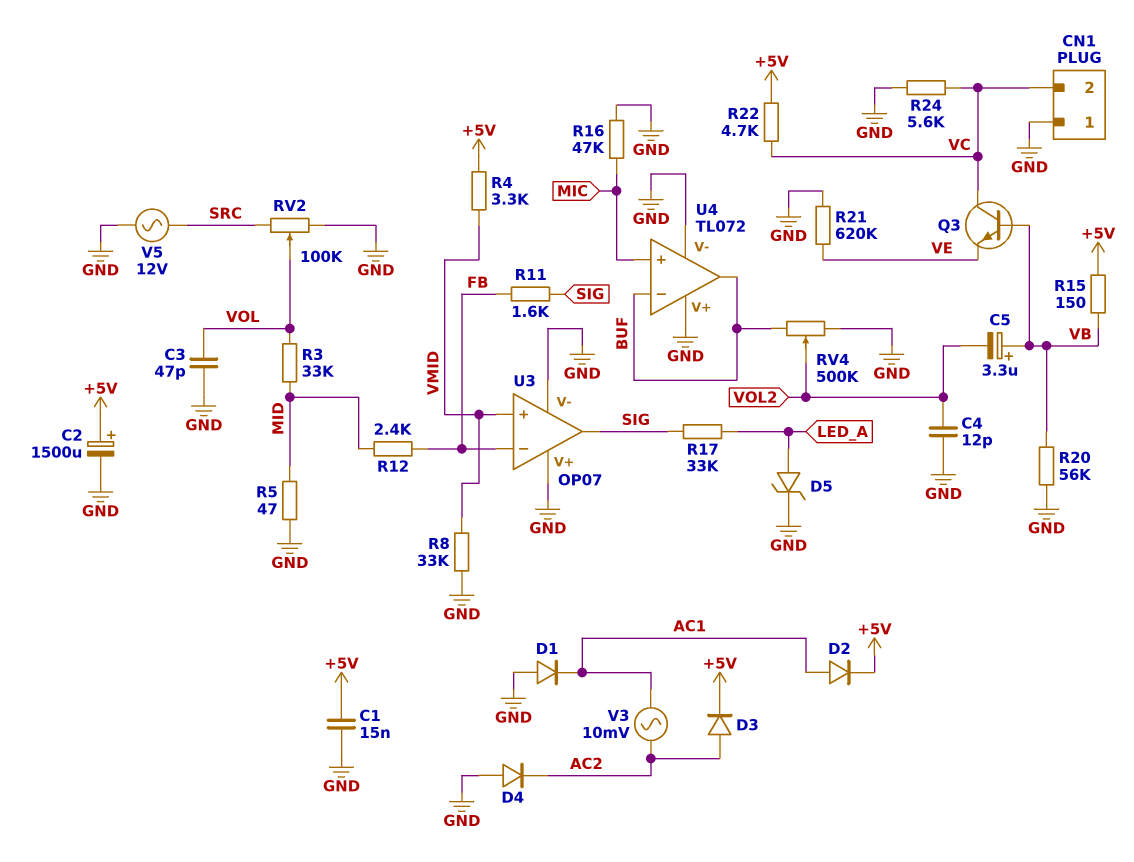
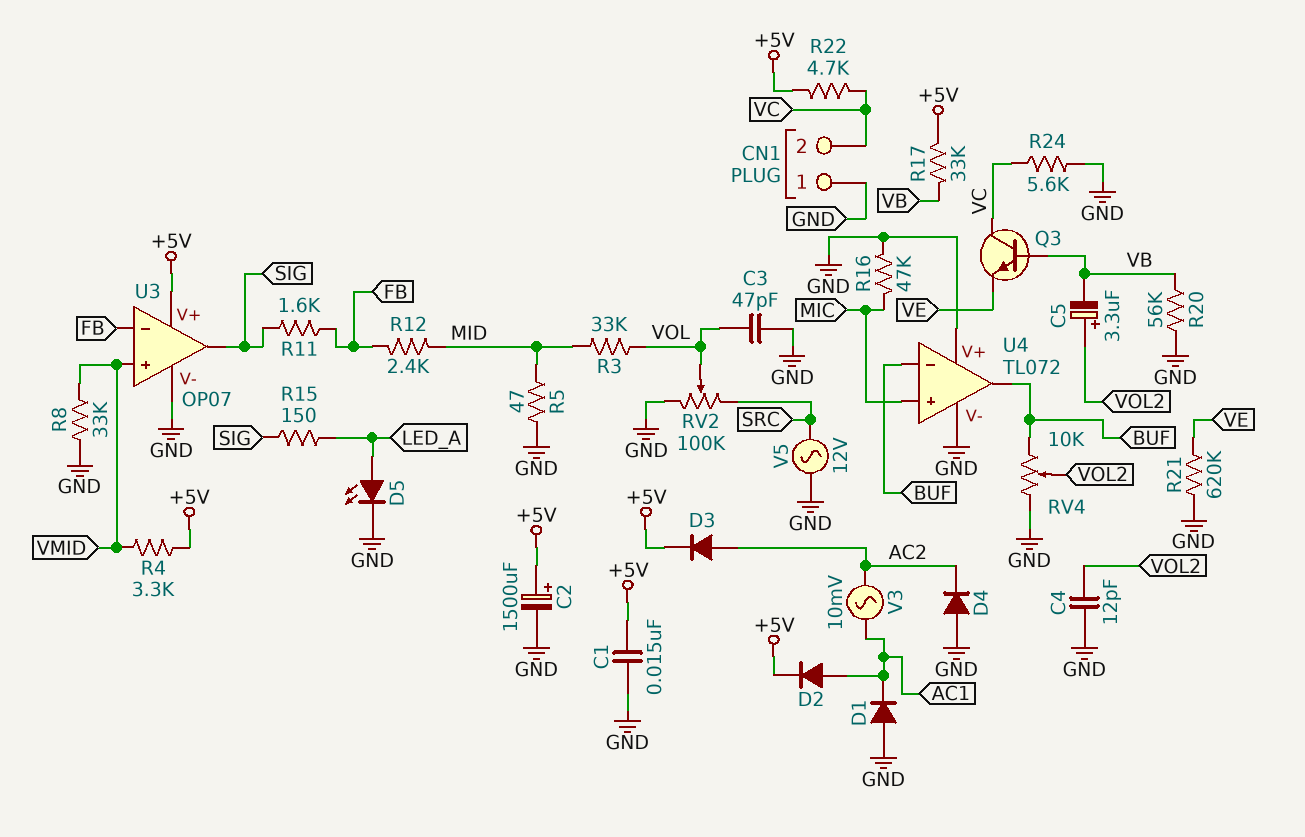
C5: 3.3uF (plus VB, minus VOL2) -> 3.3uF (plus VOL2, minus VB)
D5: zener (A LED_A, K GND) -> LED (A LED_A, K GND)
R15: 150 (+5V, VB) -> 150 (LED_A, SIG)
R17: 33k (LED_A, SIG) -> 33k (+5V, VB)
RV4: 500k (BUF, GND, wiper VOL2) -> 10k (BUF, GND, wiper VOL2)
U3 pin V+: GND -> +5V

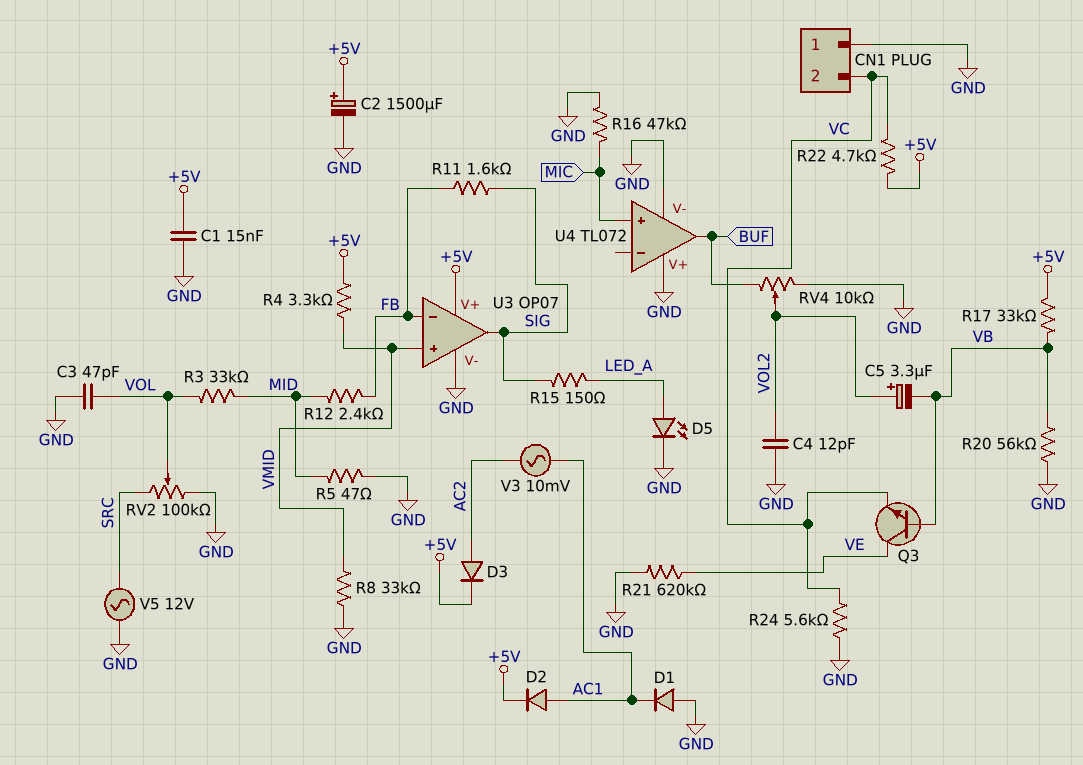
D4: diode (A GND, K AC2) -> none
Q3: NPN (B VB, C VC, E VE) -> NPN (B VB, C VE, E VC)
U4 pin in-: BUF -> none

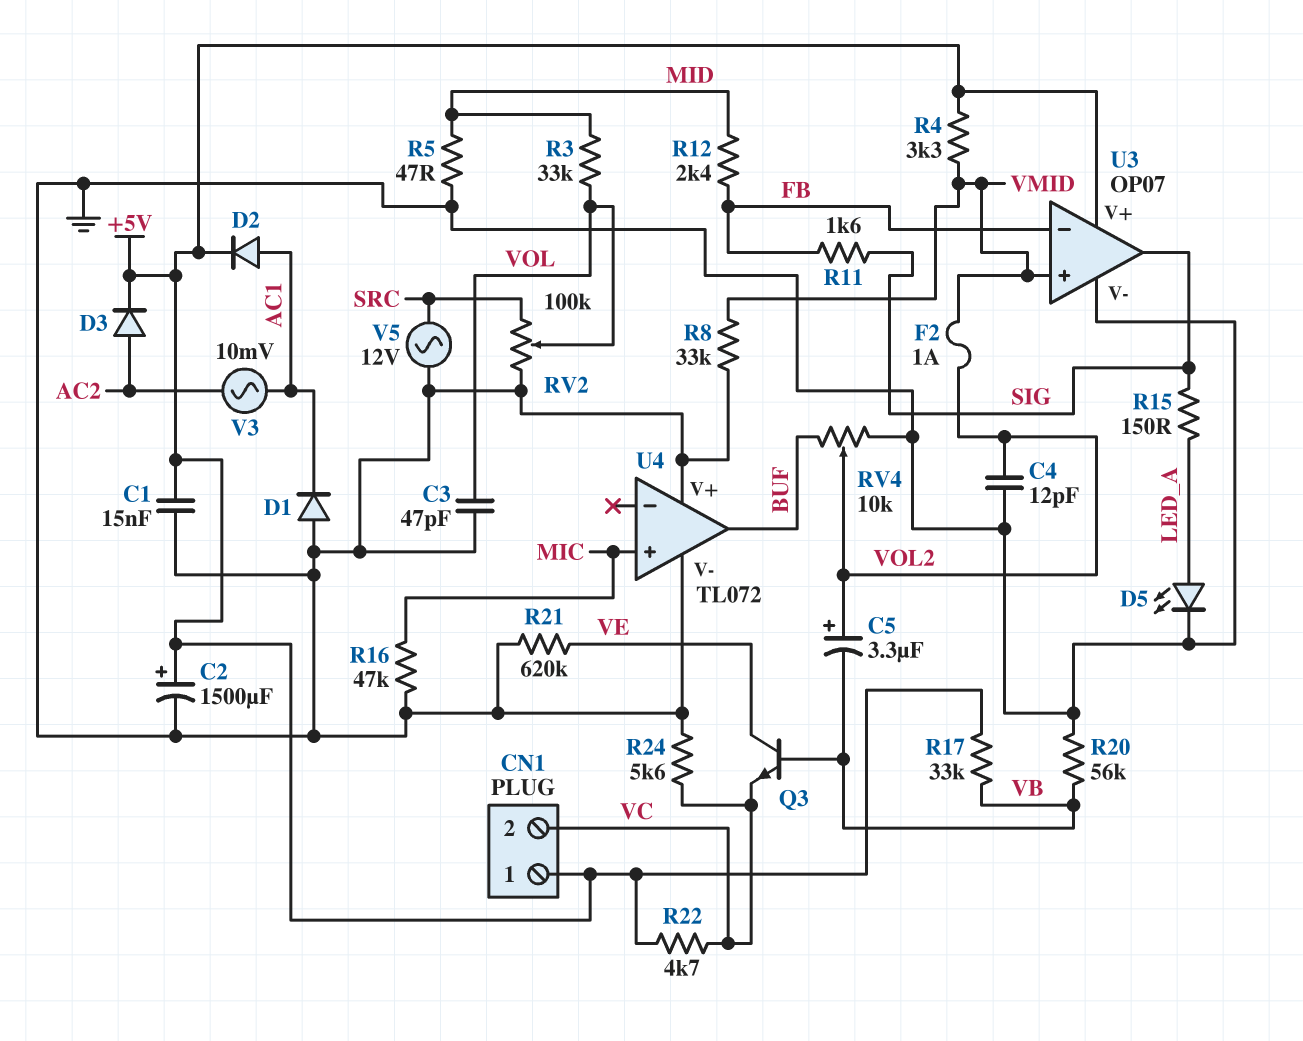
CN1 pin 1: GND -> +5V
F2: none -> 1A (VMID, VOL2)

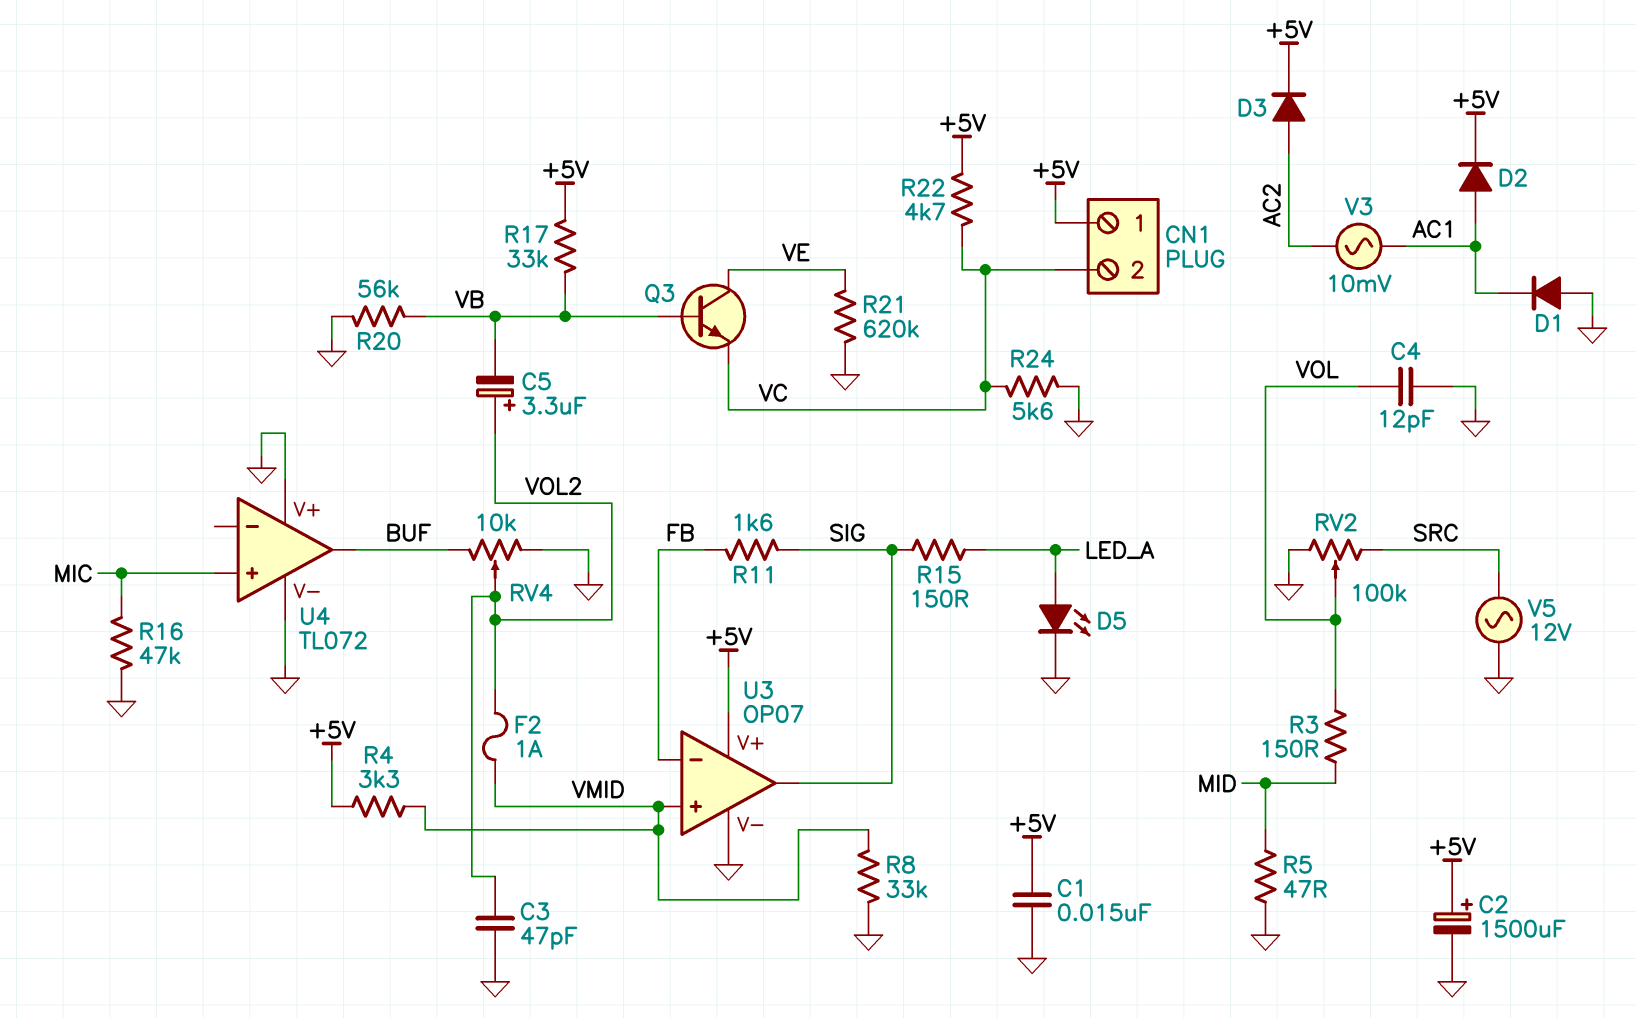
C3: 47pF (GND, VOL) -> 47pF (GND, VOL2)
C4: 12pF (GND, VOL2) -> 12pF (GND, VOL)
R3: 33k (MID, VOL) -> 150 (MID, VOL)
R12: 2.4k (FB, MID) -> none

